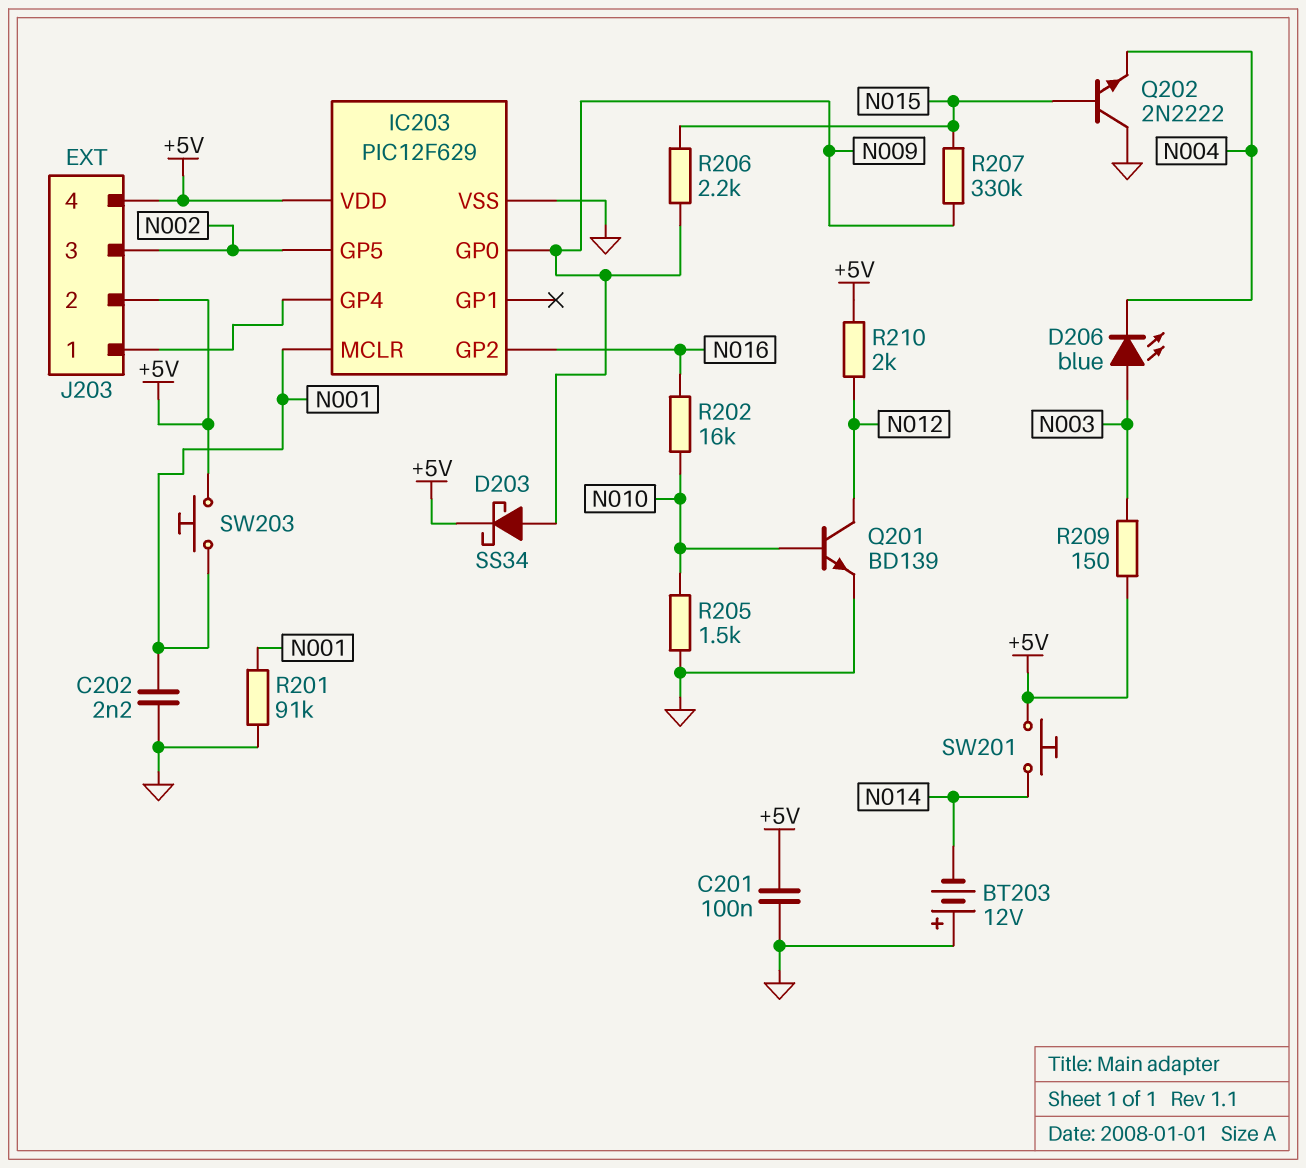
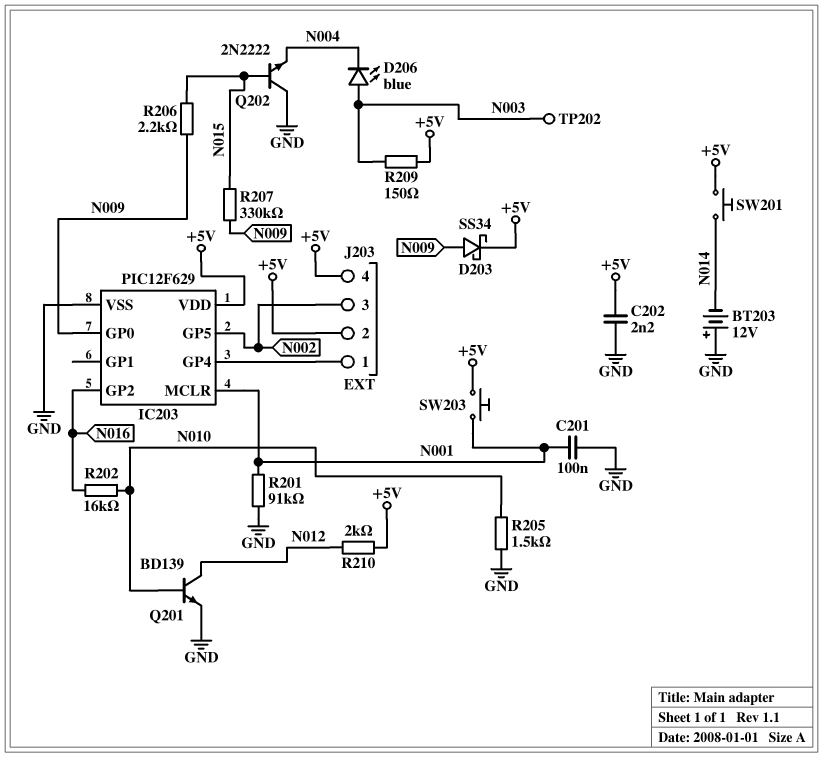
C201: 100nF (+5V, GND) -> 100nF (GND, N001)
C202: 2.2nF (GND, N001) -> 2.2nF (+5V, GND)
TP202: none -> test point (N003)

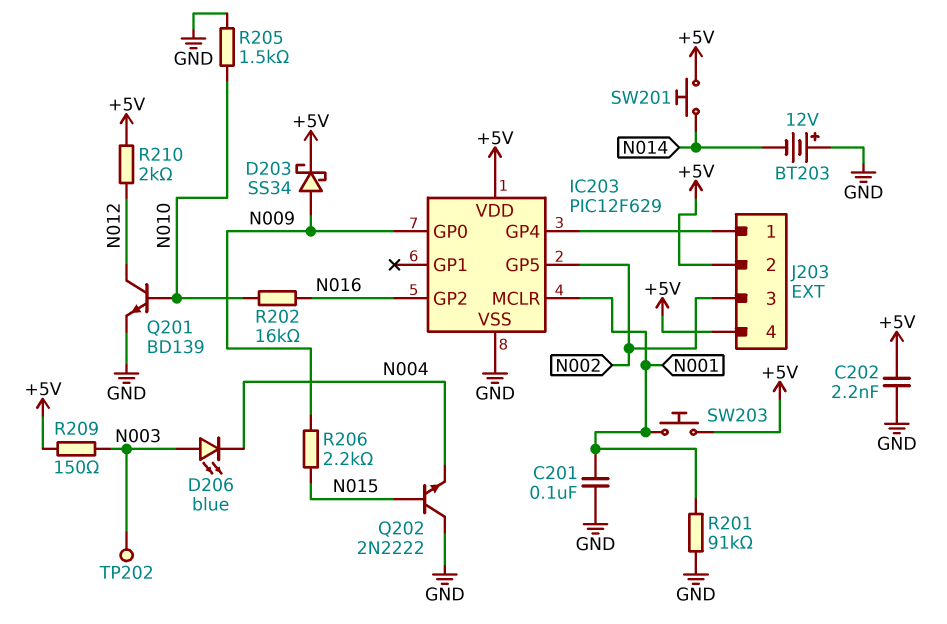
R207: 330k (N009, N015) -> none

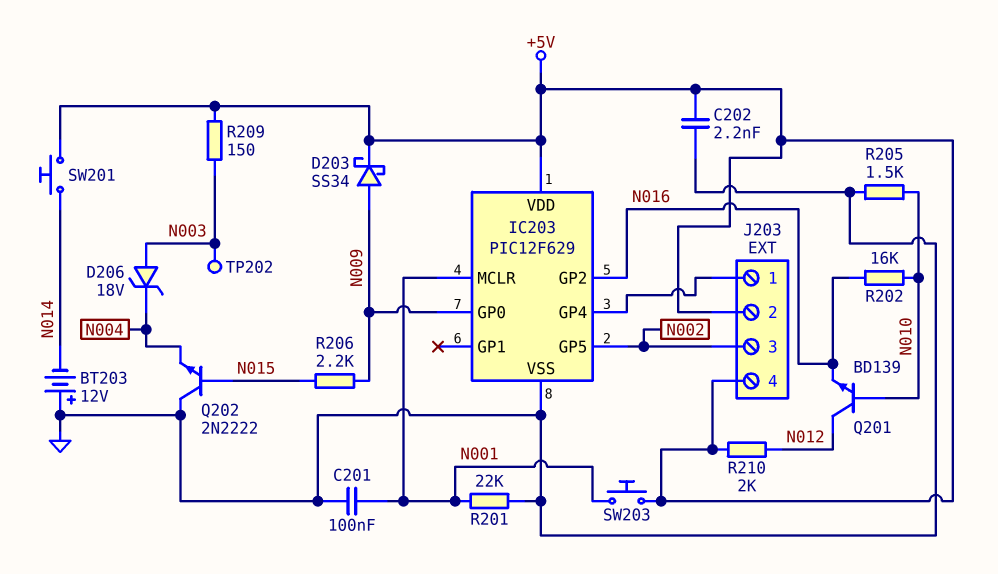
D206: LED blue (A N003, K N004) -> zener 18V (A N003, K N004)
Q201: NPN BD139 (B N010, C N012, E GND) -> NPN BD139 (B N010, C N012, E N016)
R201: 91k (GND, N001) -> 22k (GND, N001)

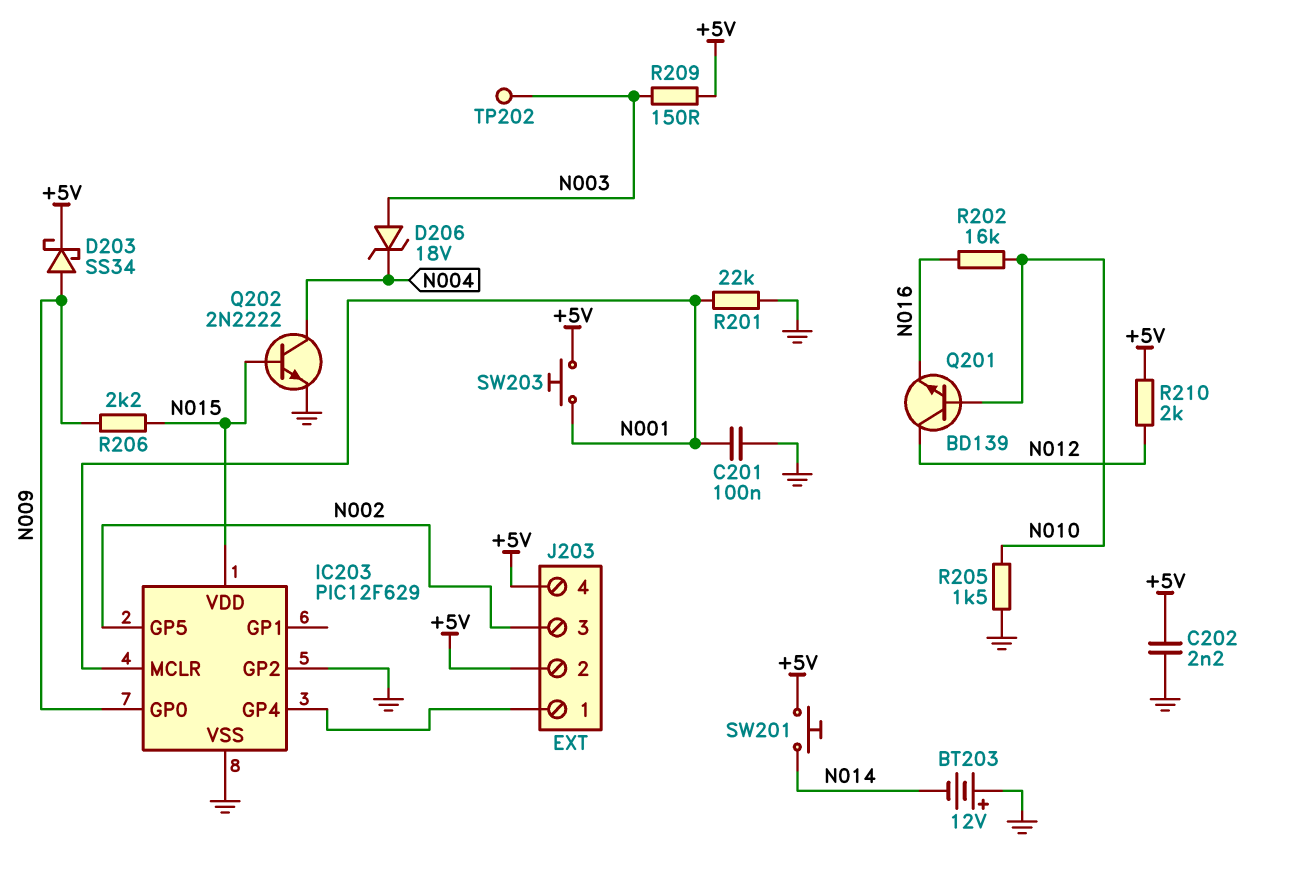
IC203 pin GP2: N016 -> GND
IC203 pin VDD: +5V -> N015
Q202: NPN 2N2222 (B N015, C GND, E N004) -> NPN 2N2222 (B N015, C N004, E GND)

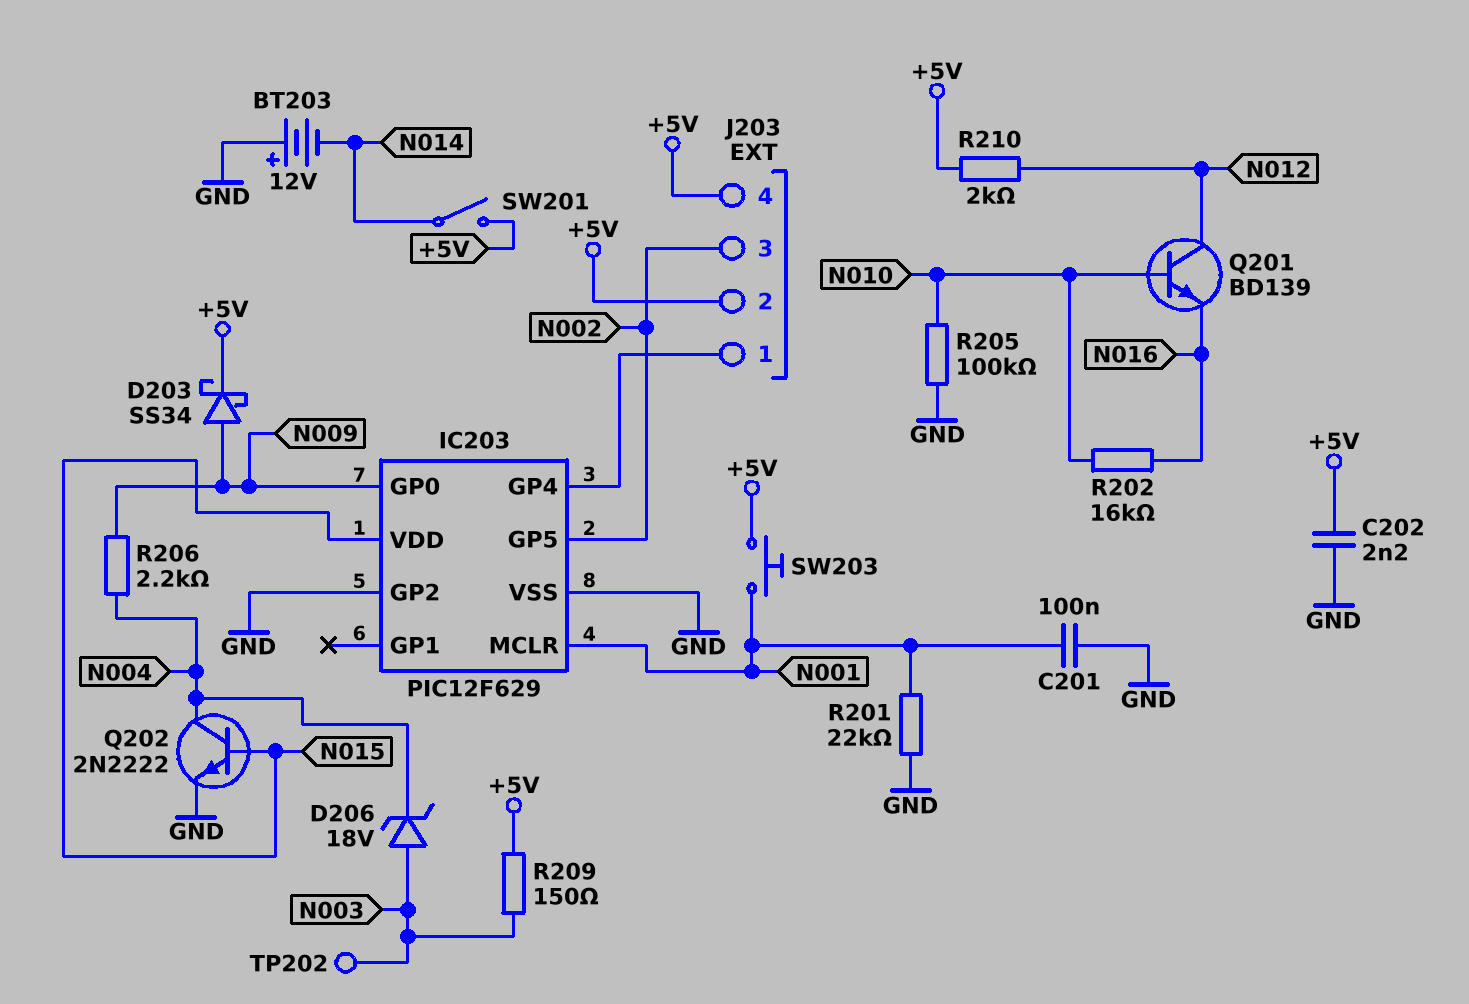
R205: 1.5k (GND, N010) -> 100k (GND, N010)
R206: 2.2k (N009, N015) -> 2.2k (N004, N009)
SW201: button (+5V, N014) -> switch (+5V, N014)

